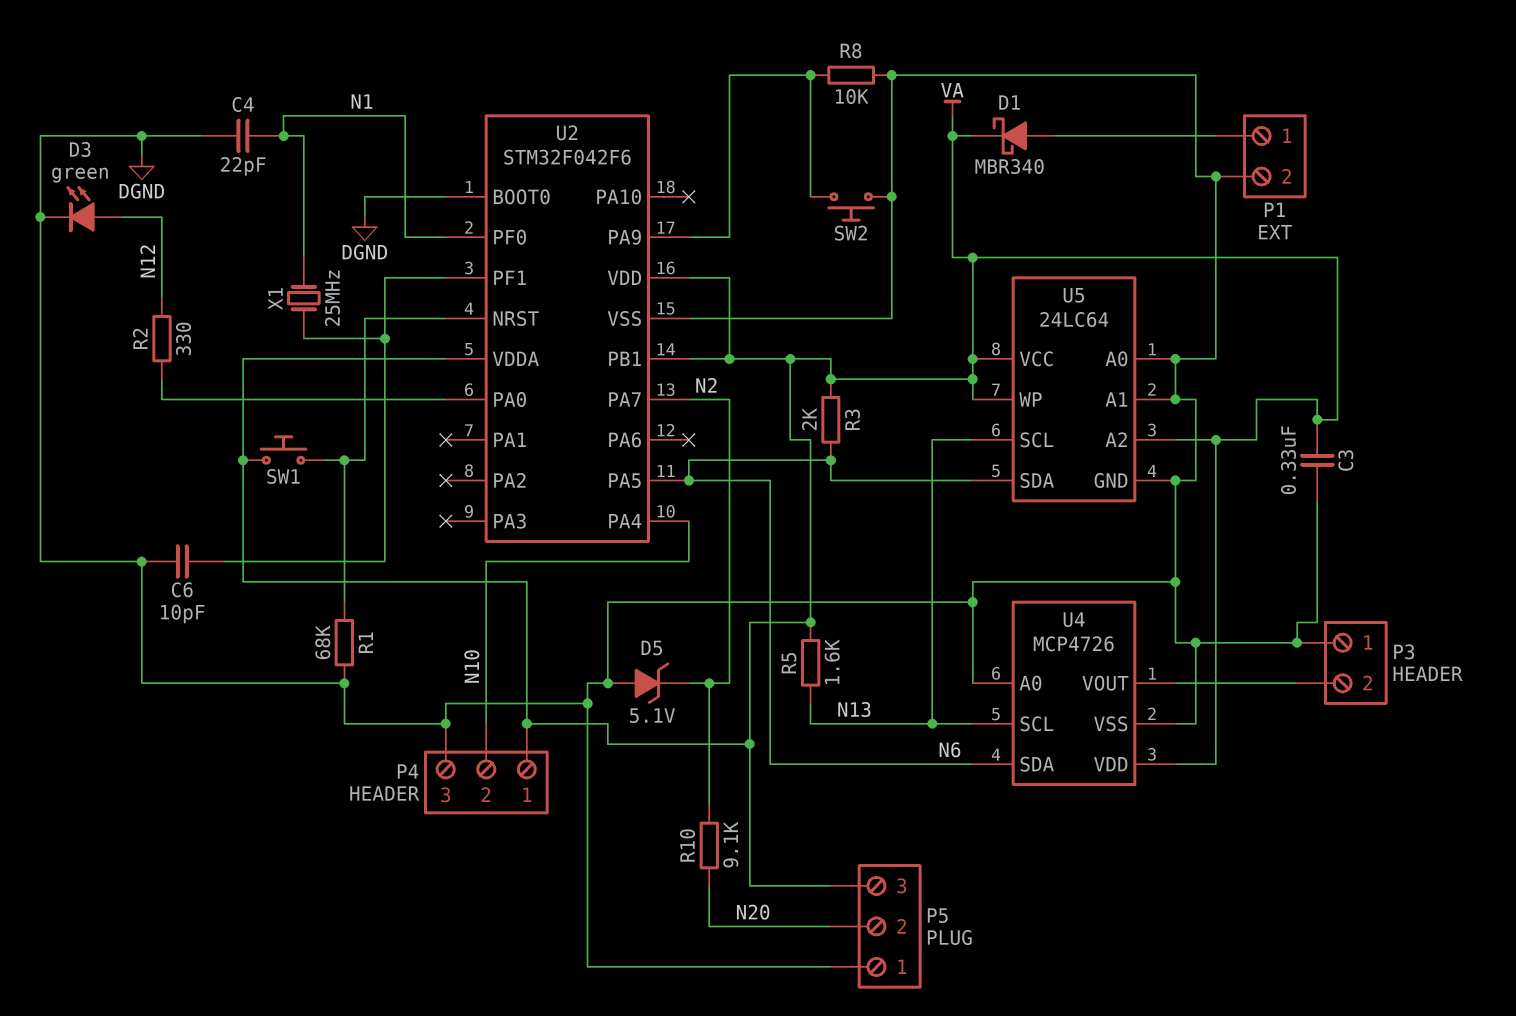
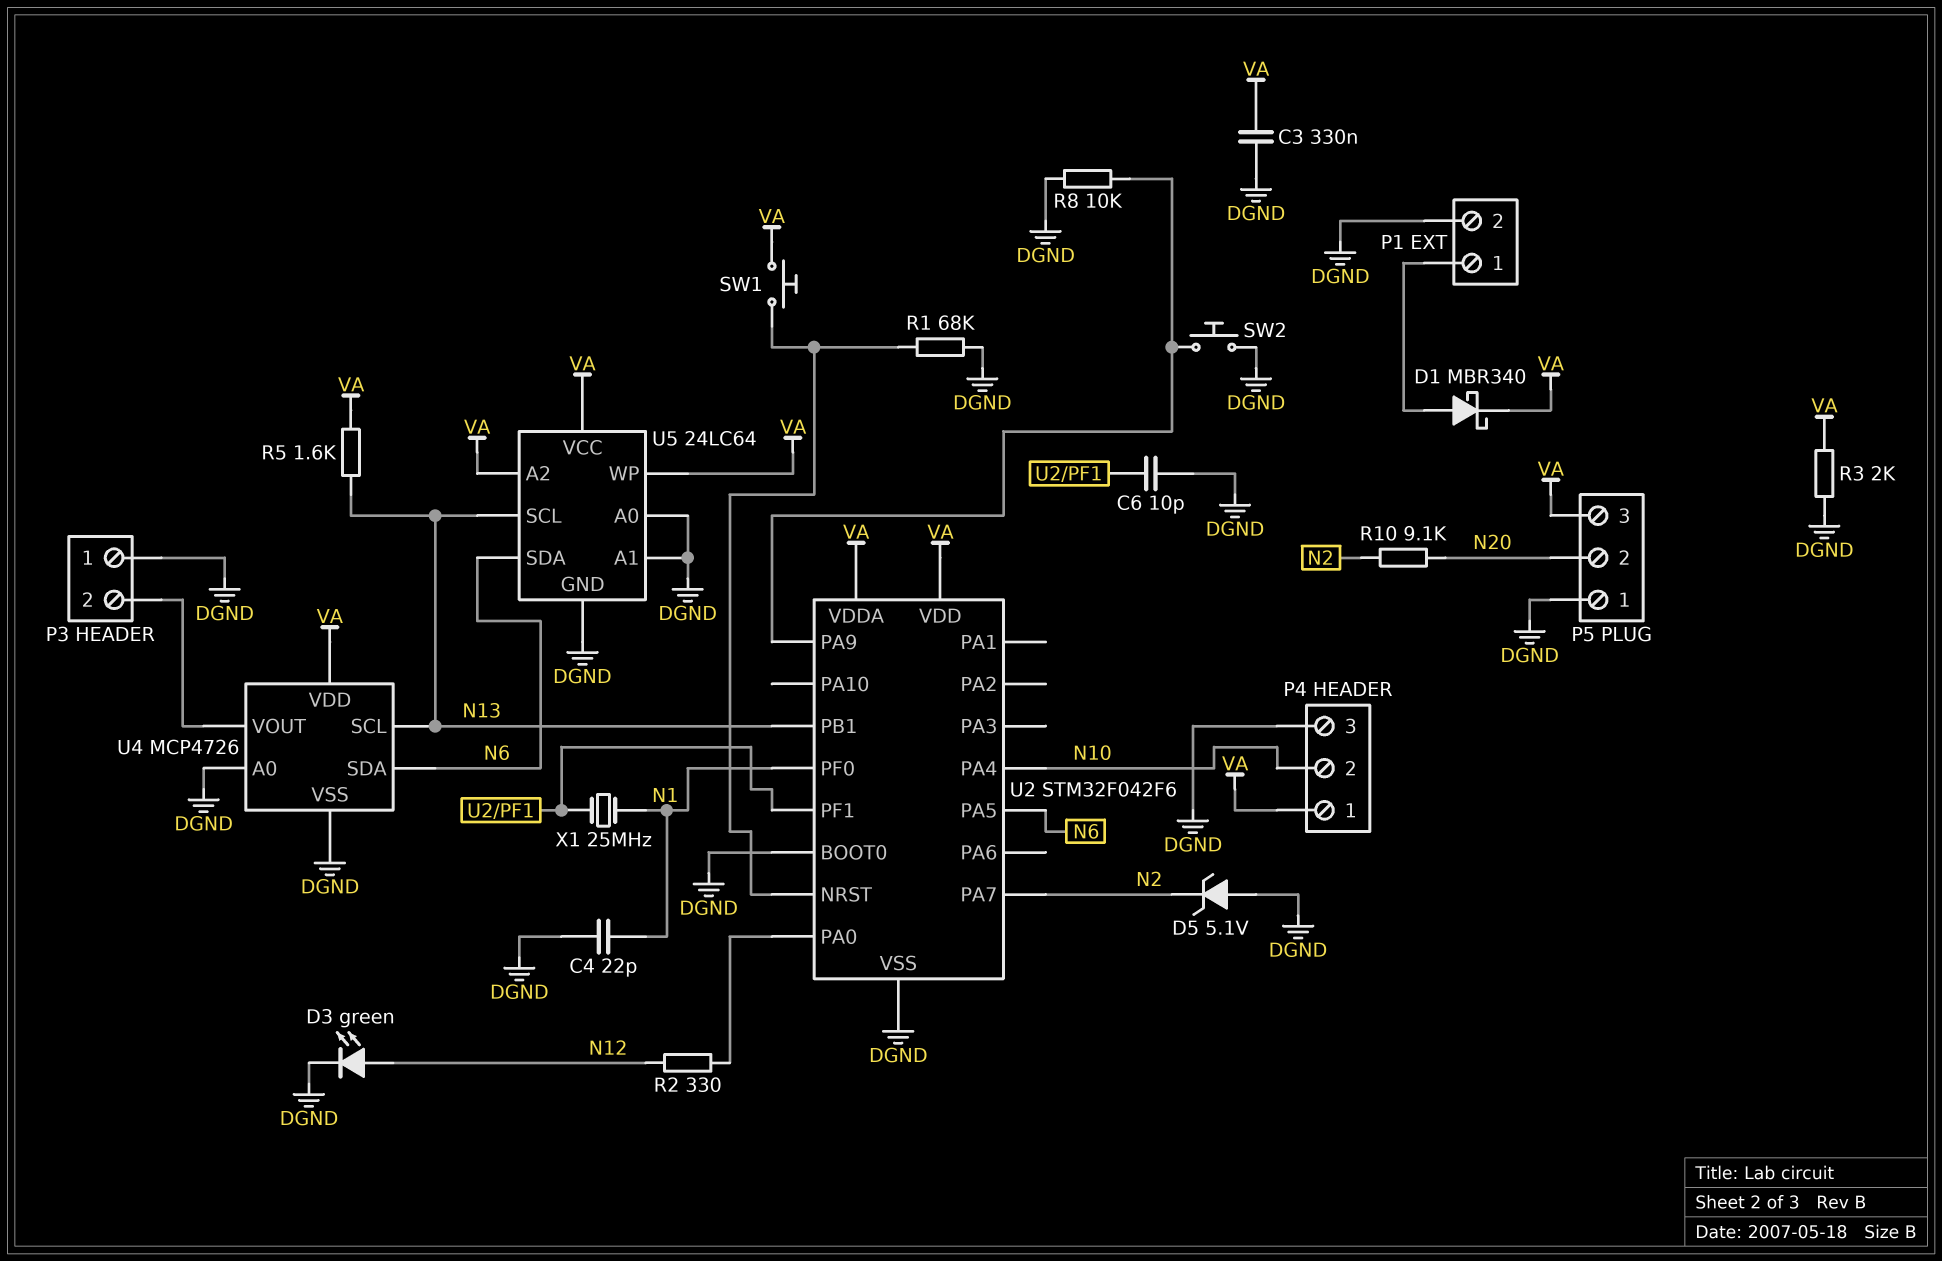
R3: 2k (N6, VA) -> 2k (DGND, VA)
U2 pin PB1: VA -> N13

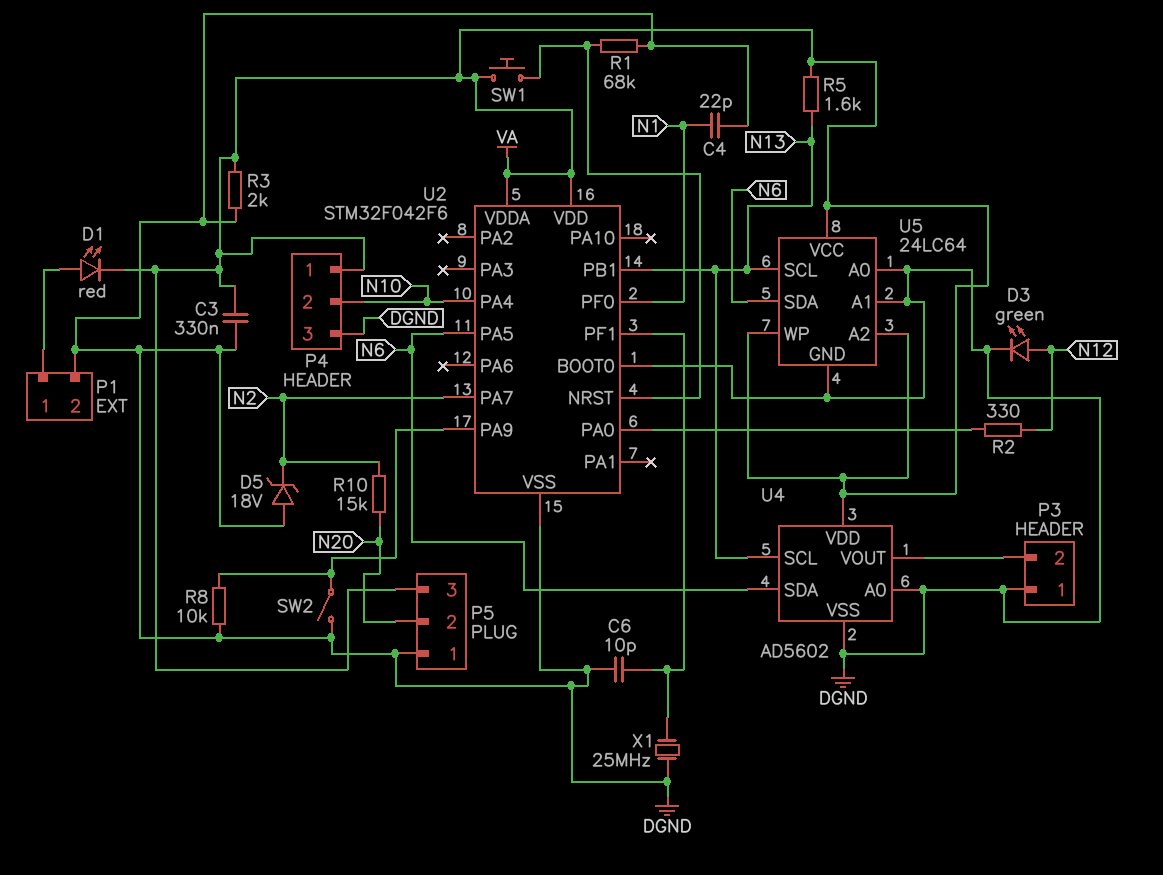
D1: schottky MBR340 (A P1/1, K VA) -> LED red (A P1/1, K VA)
D5: zener 5.1V (A DGND, K N2) -> zener 18V (A DGND, K N2)
R10: 9.1k (N2, N20) -> 15k (N2, N20)
SW2: button (DGND, U2/PA9) -> switch (DGND, U2/PA9)
U4: MCP4726 -> AD5602
X1: 25MHz (N1, U2/PF1) -> 25MHz (DGND, U2/PF1)

